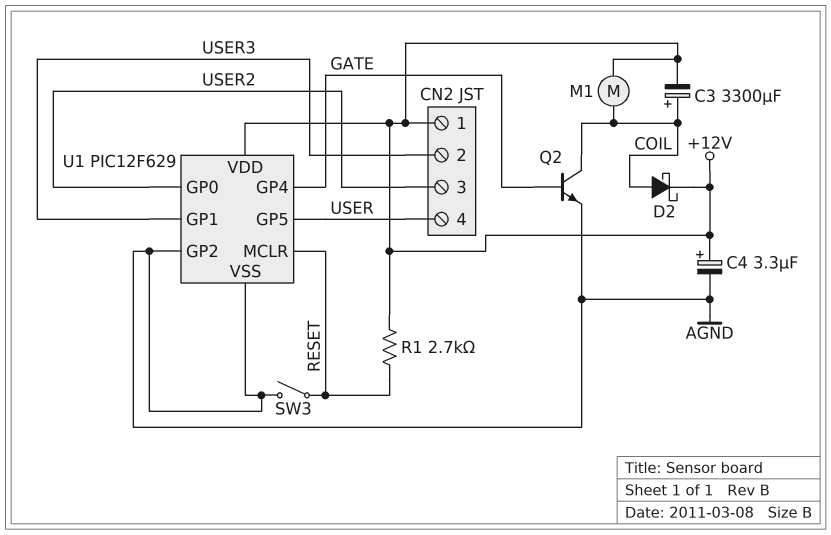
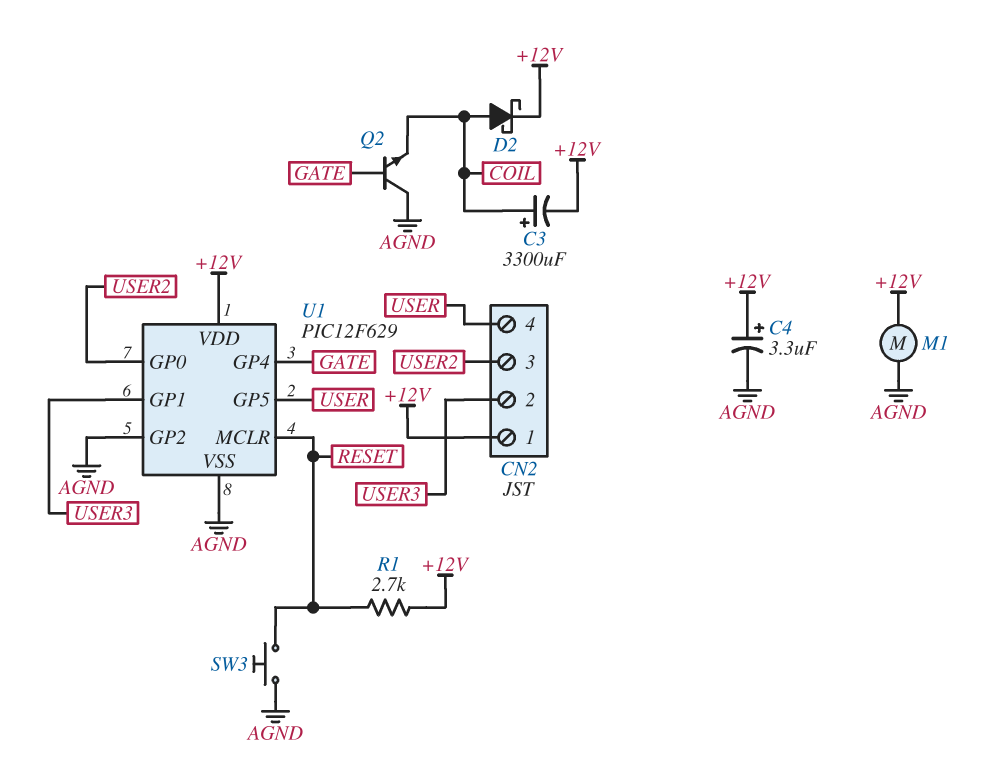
M1: motor (+12V, COIL) -> motor (+12V, AGND)
Q2: NPN (B GATE, C COIL, E AGND) -> NPN (B GATE, C AGND, E COIL)
SW3: switch (AGND, RESET) -> button (AGND, RESET)

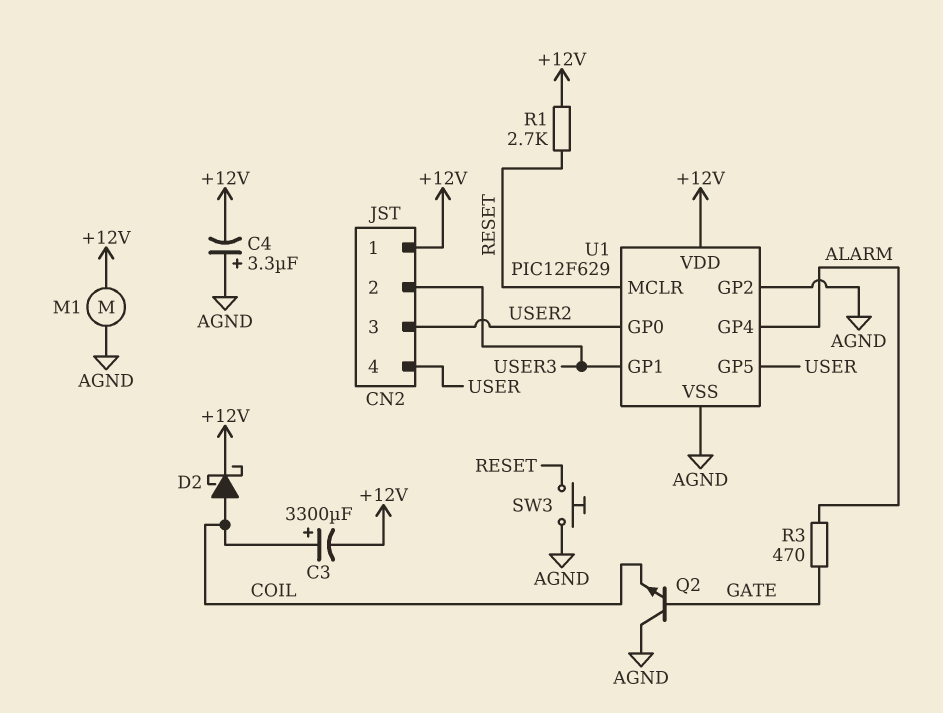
C4: 3.3uF (plus +12V, minus AGND) -> 3.3uF (plus AGND, minus +12V)
R3: none -> 470 (ALARM, GATE)
U1 pin GP4: GATE -> ALARM

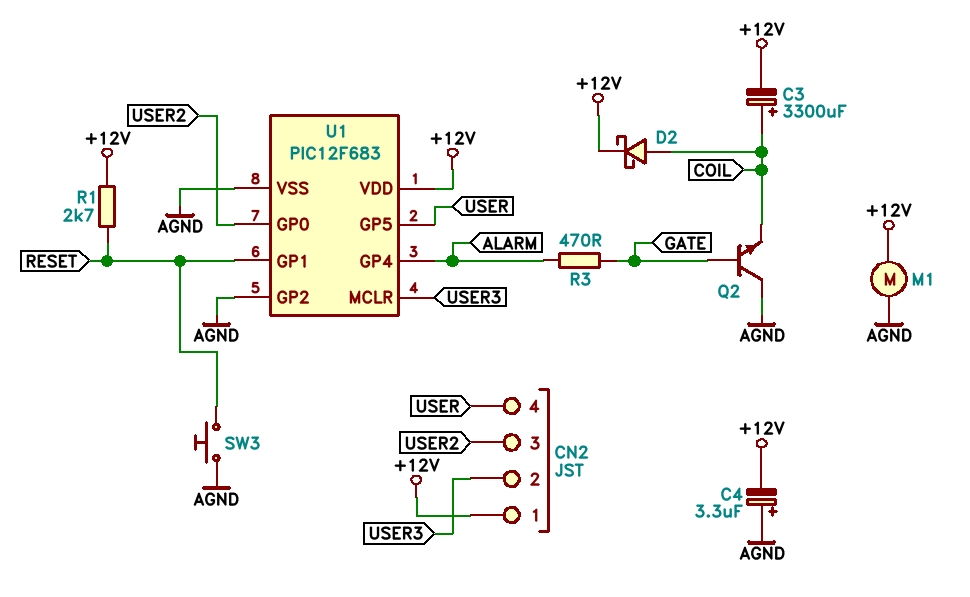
U1: PIC12F629 -> PIC12F683
U1 pin GP1: USER3 -> RESET
U1 pin MCLR: RESET -> USER3

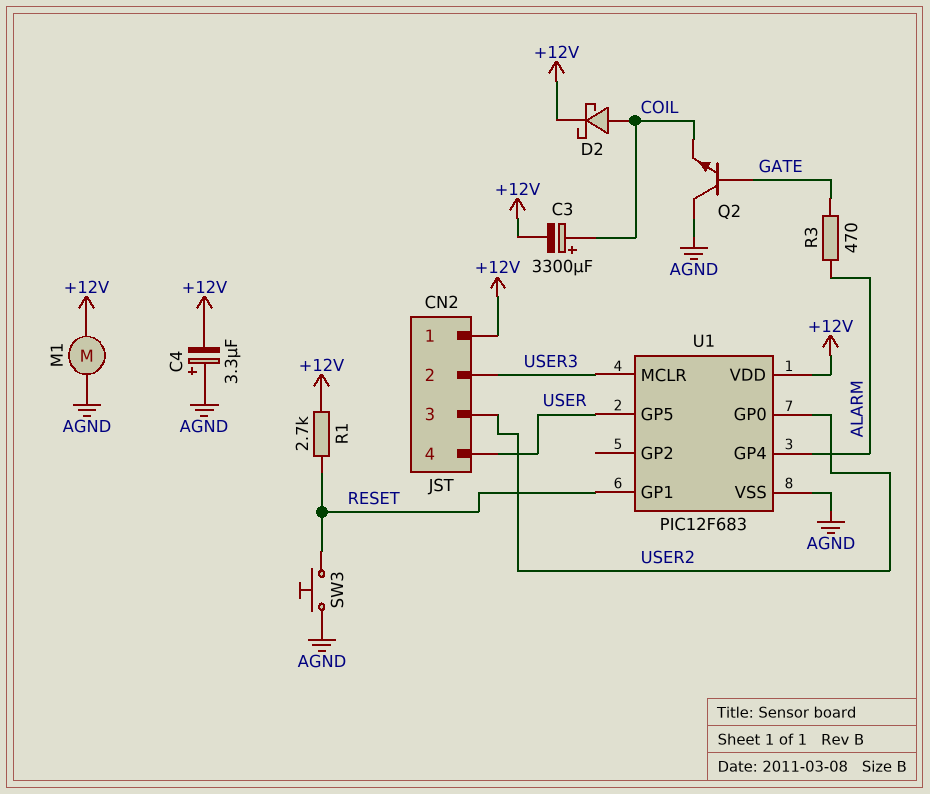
U1 pin GP2: AGND -> none

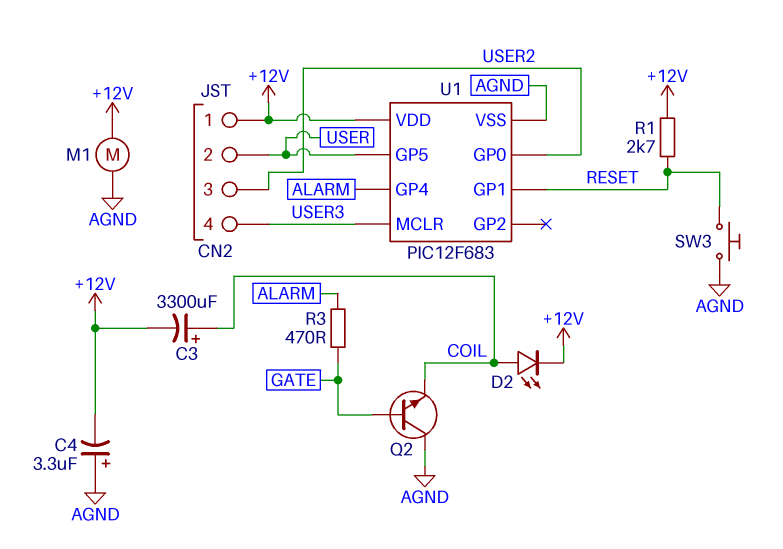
CN2 pin 2: USER3 -> USER
CN2 pin 4: USER -> USER3
D2: schottky (A COIL, K +12V) -> LED (A COIL, K +12V)

